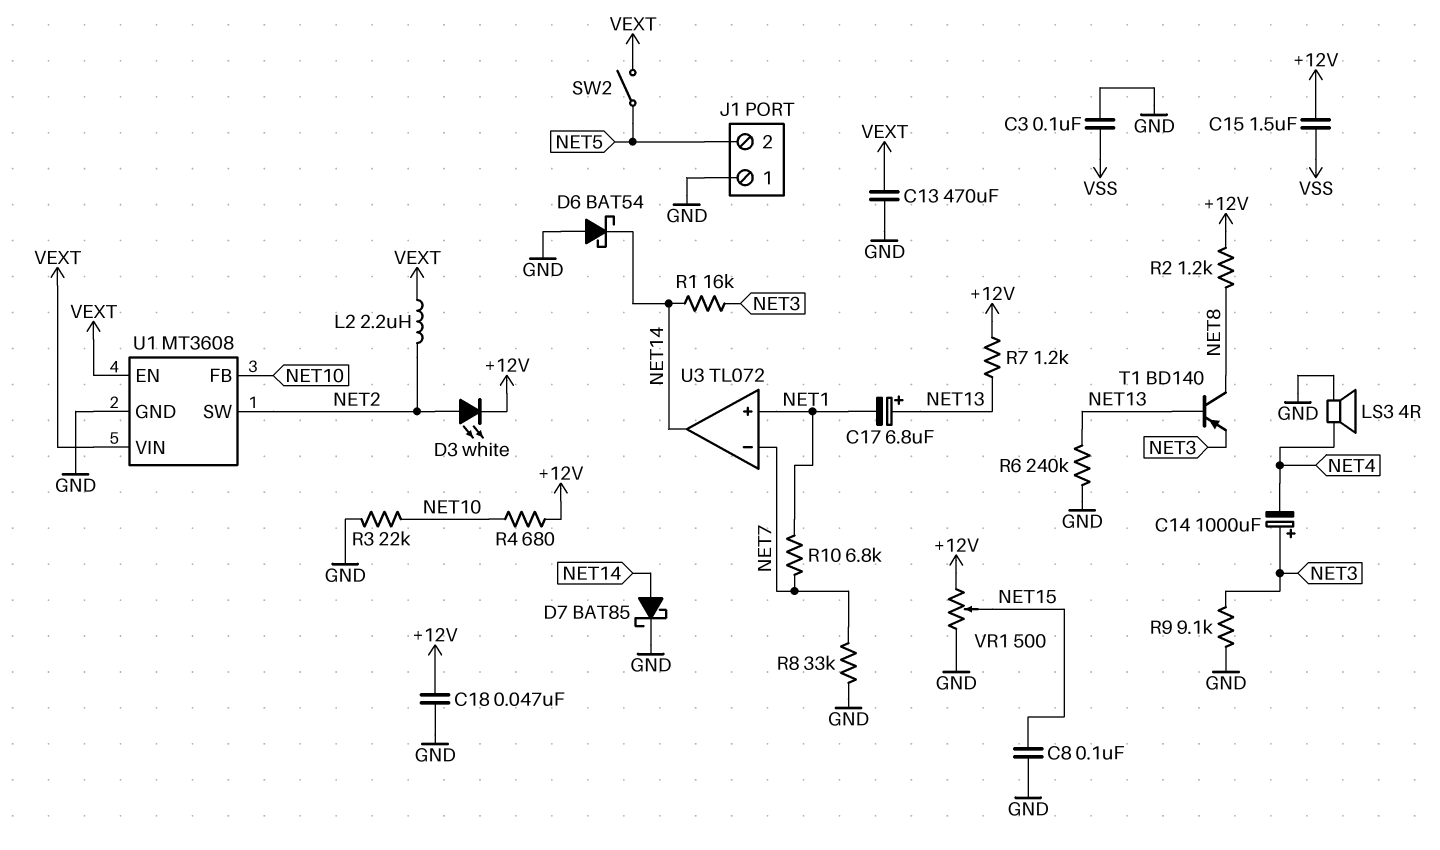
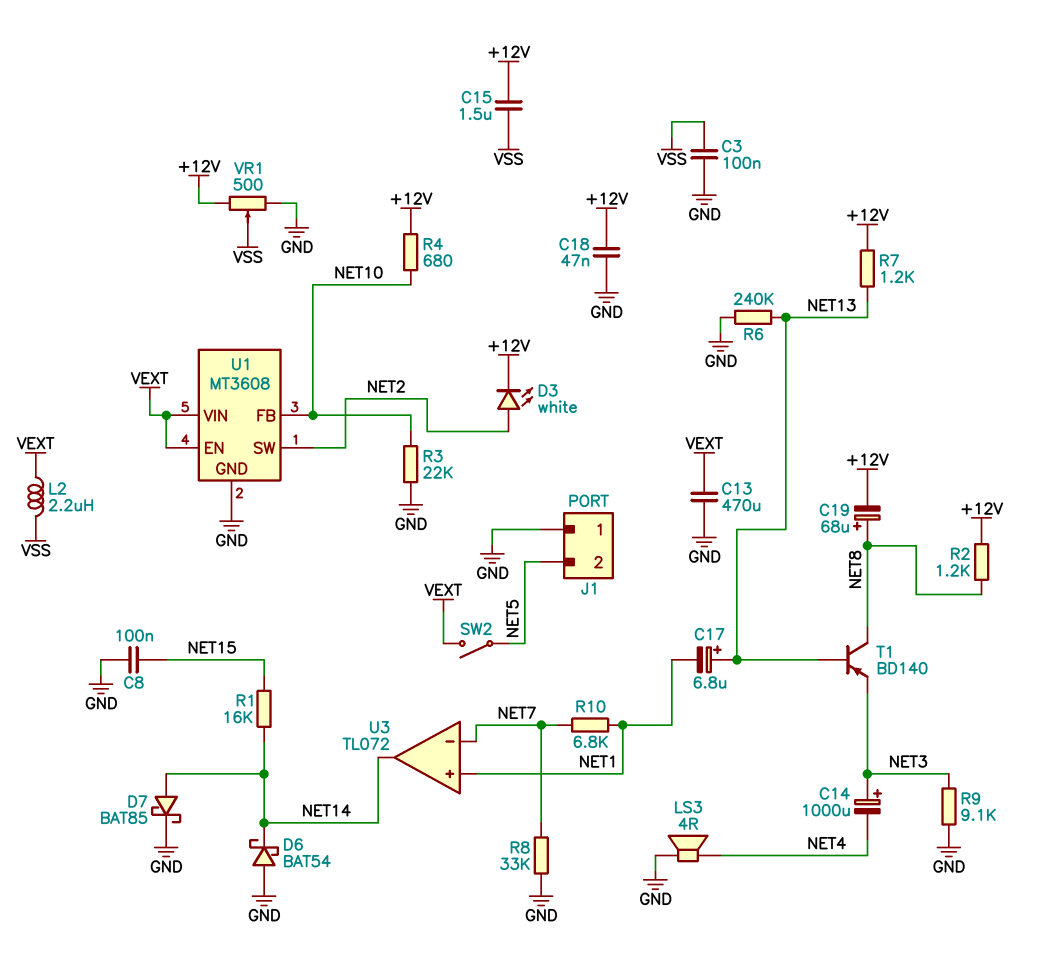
C19: none -> 68uF (plus NET8, minus +12V)
L2: 2.2uH (NET2, VEXT) -> 2.2uH (VEXT, VSS)
R1: 16k (NET3, NET14) -> 16k (NET14, NET15)
VR1: 500 (+12V, GND, wiper NET15) -> 500 (+12V, GND, wiper VSS)

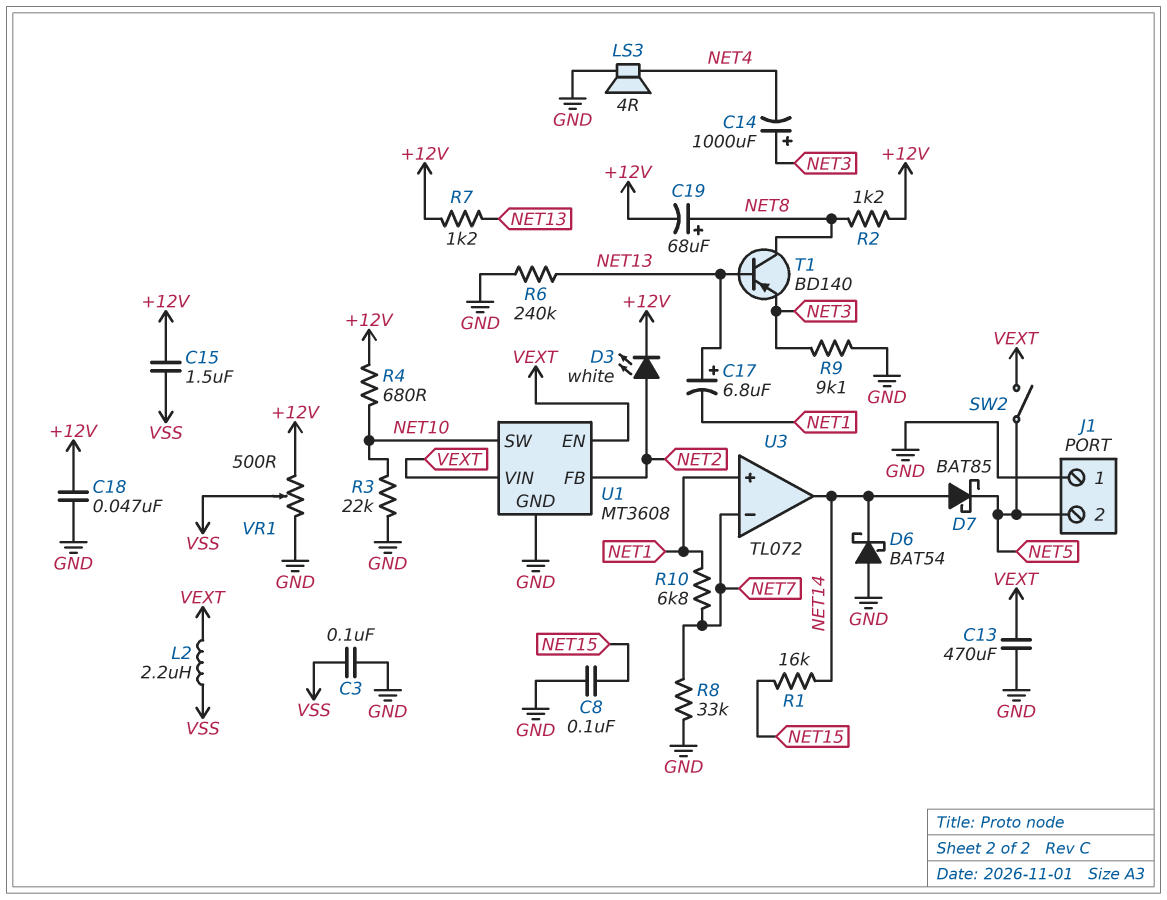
D7: schottky BAT85 (A NET14, K GND) -> schottky BAT85 (A NET14, K NET5)
U1 pin FB: NET10 -> NET2
U1 pin SW: NET2 -> NET10

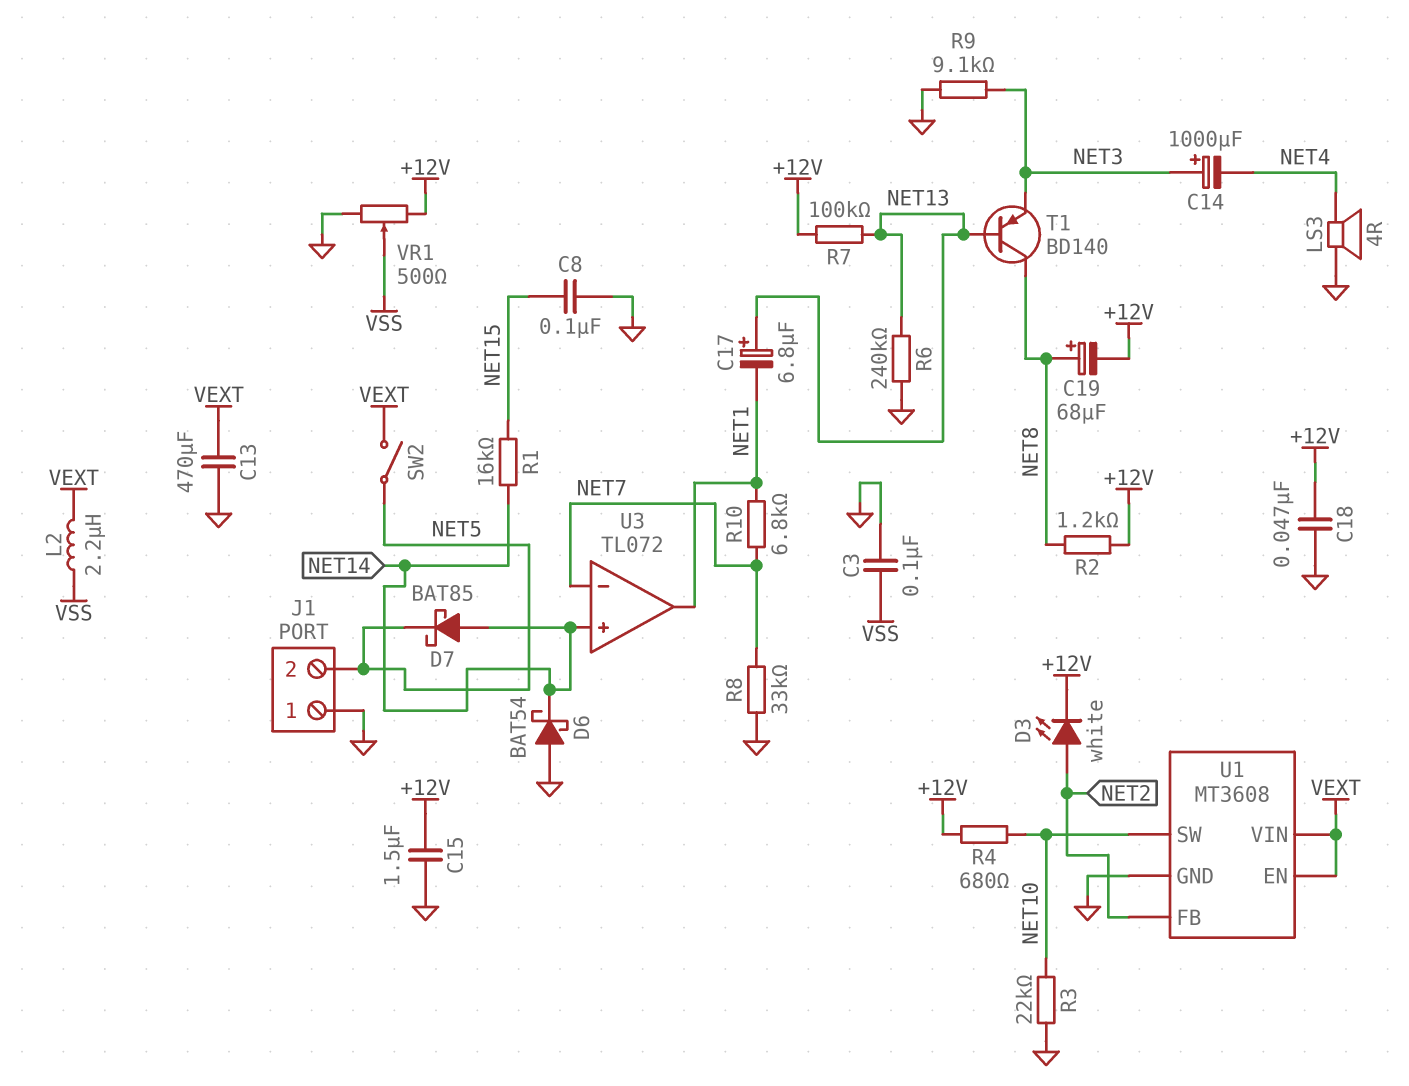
C15: 1.5uF (+12V, VSS) -> 1.5uF (+12V, GND)
R7: 1.2k (+12V, NET13) -> 100k (+12V, NET13)
U3 pin in+: NET1 -> NET14
U3 pin out: NET14 -> NET1

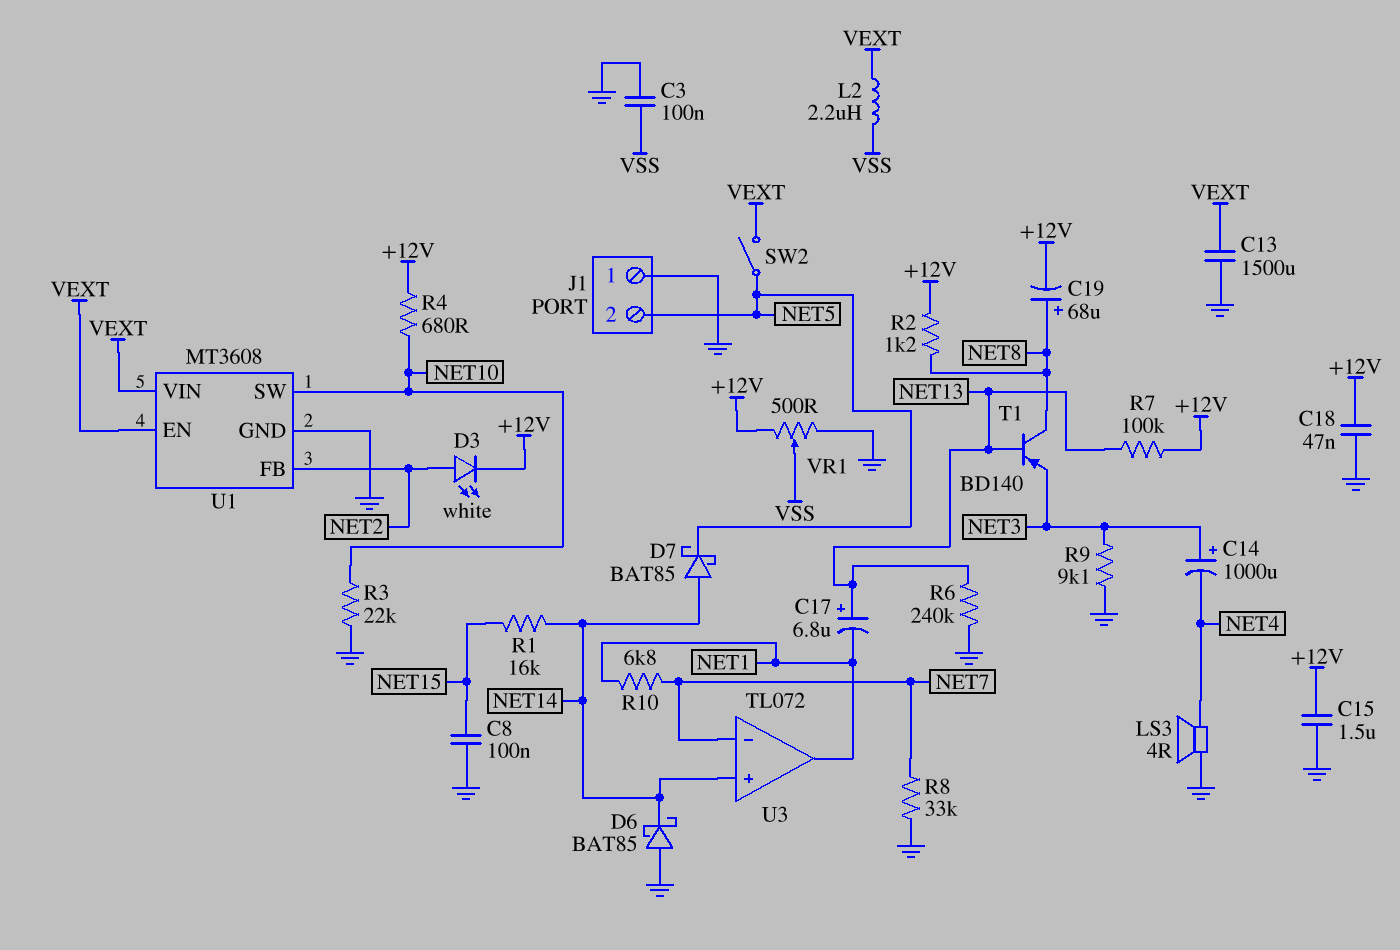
C13: 470uF (GND, VEXT) -> 1500uF (GND, VEXT)
D6: schottky BAT54 (A GND, K NET14) -> schottky BAT85 (A GND, K NET14)

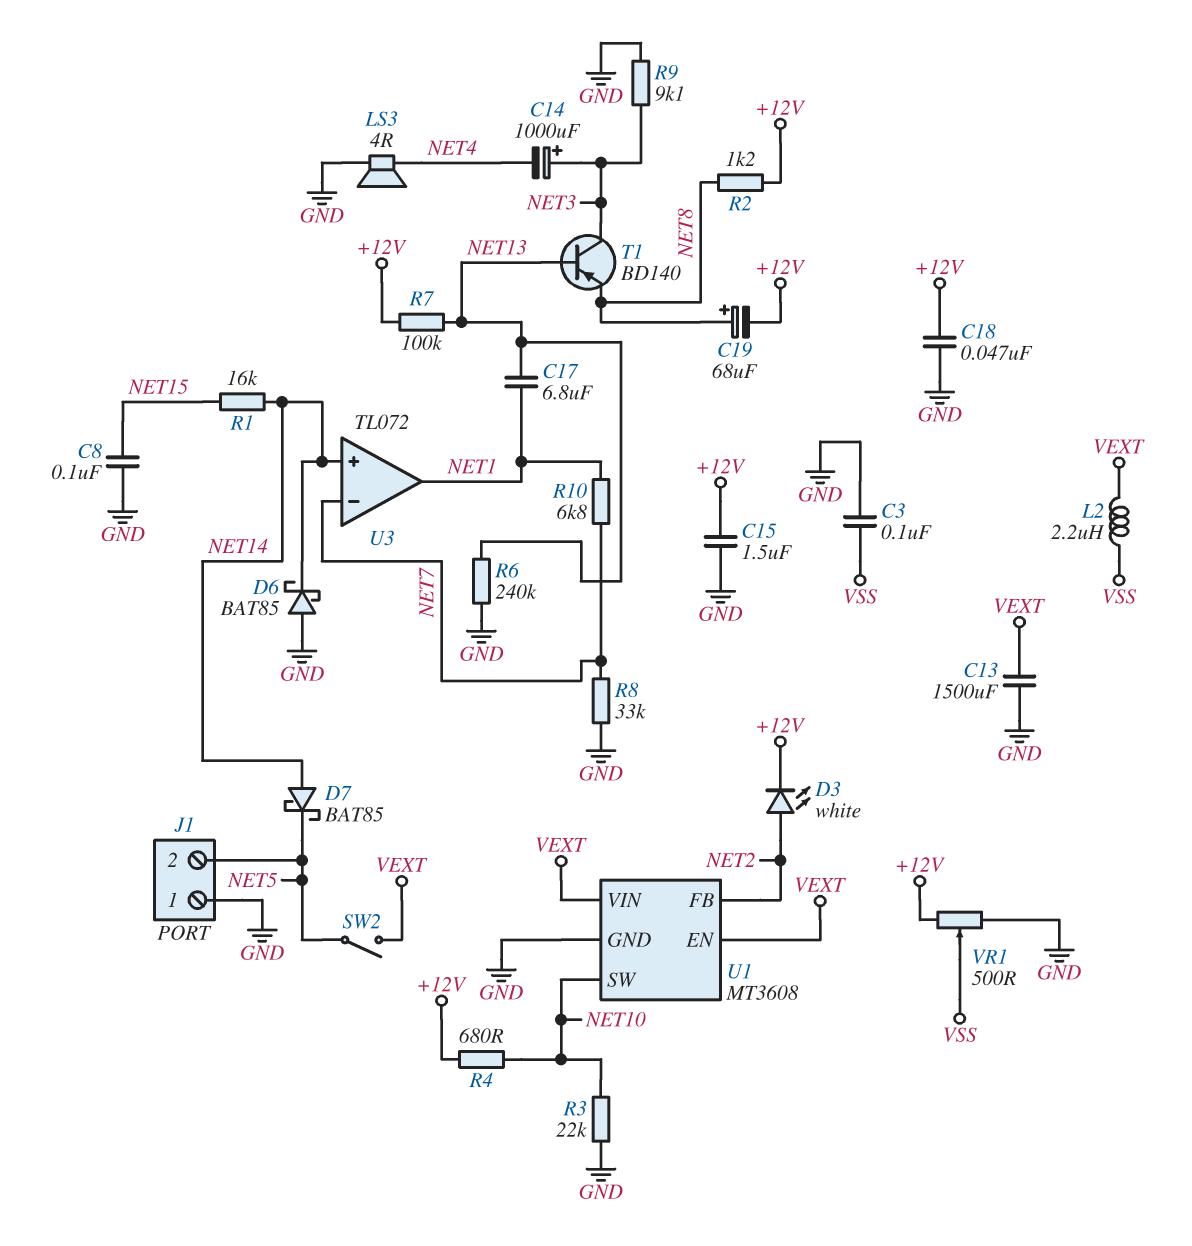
C17: 6.8uF (plus NET13, minus NET1) -> 6.8uF (NET1, NET13)
T1: PNP BD140 (B NET13, C NET8, E NET3) -> PNP BD140 (B NET13, C NET3, E NET8)

